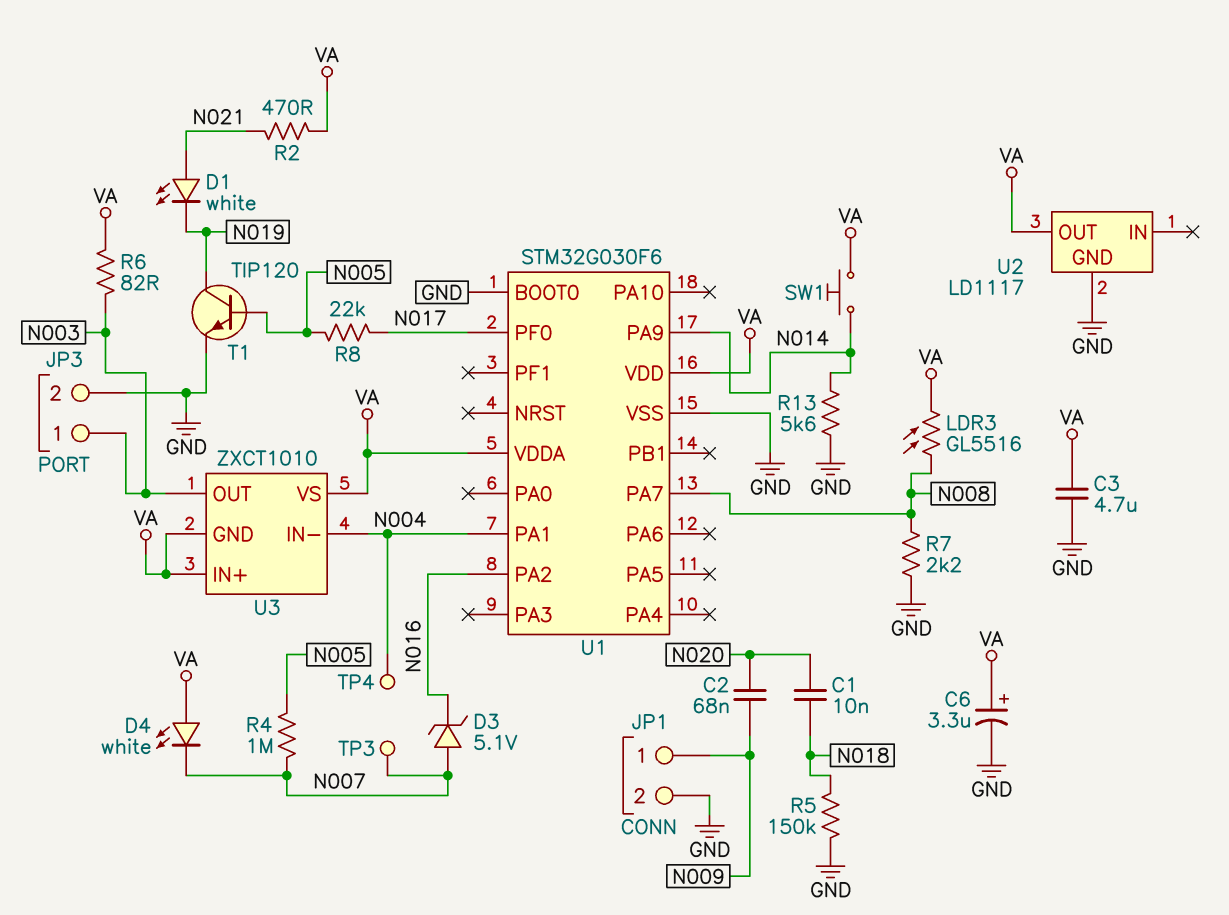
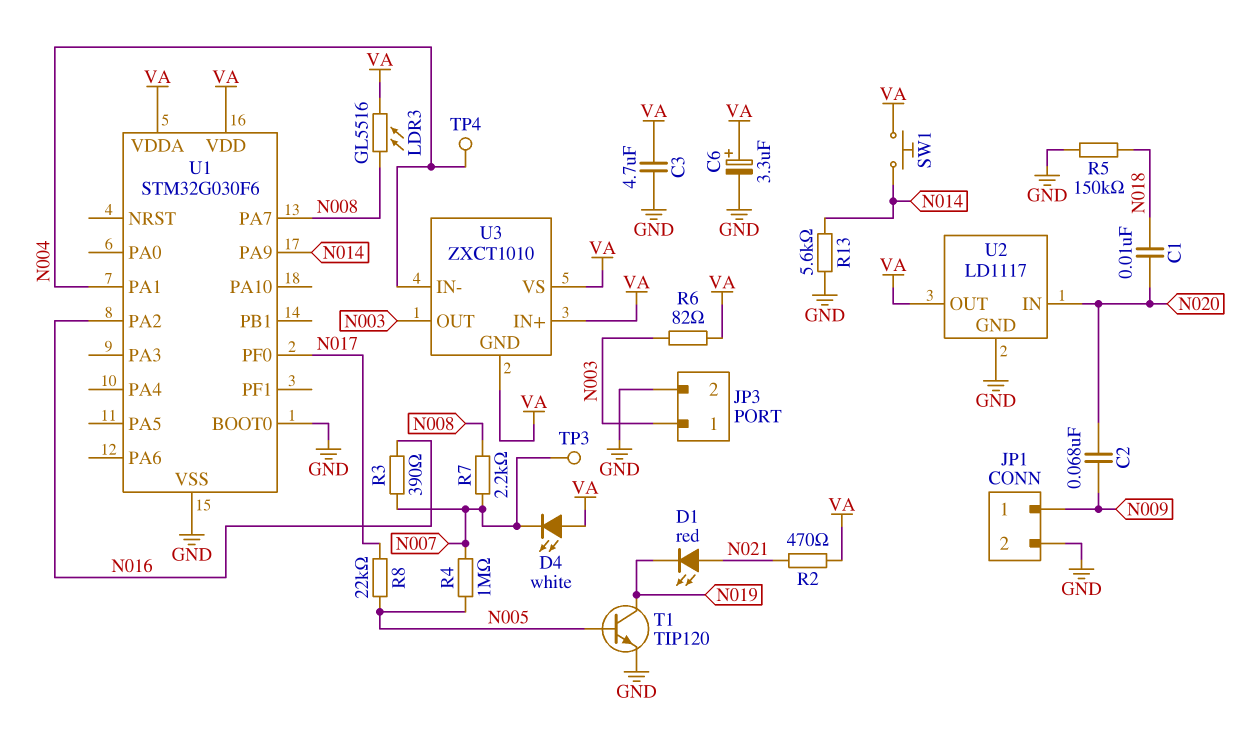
D1: LED white (A N021, K N019) -> LED red (A N021, K N019)
D3: zener 5.1V (A N007, K N016) -> none
R3: none -> 390 (N007, N016)
R7: 2.2k (GND, N008) -> 2.2k (N007, N008)
U2 pin IN: none -> N020

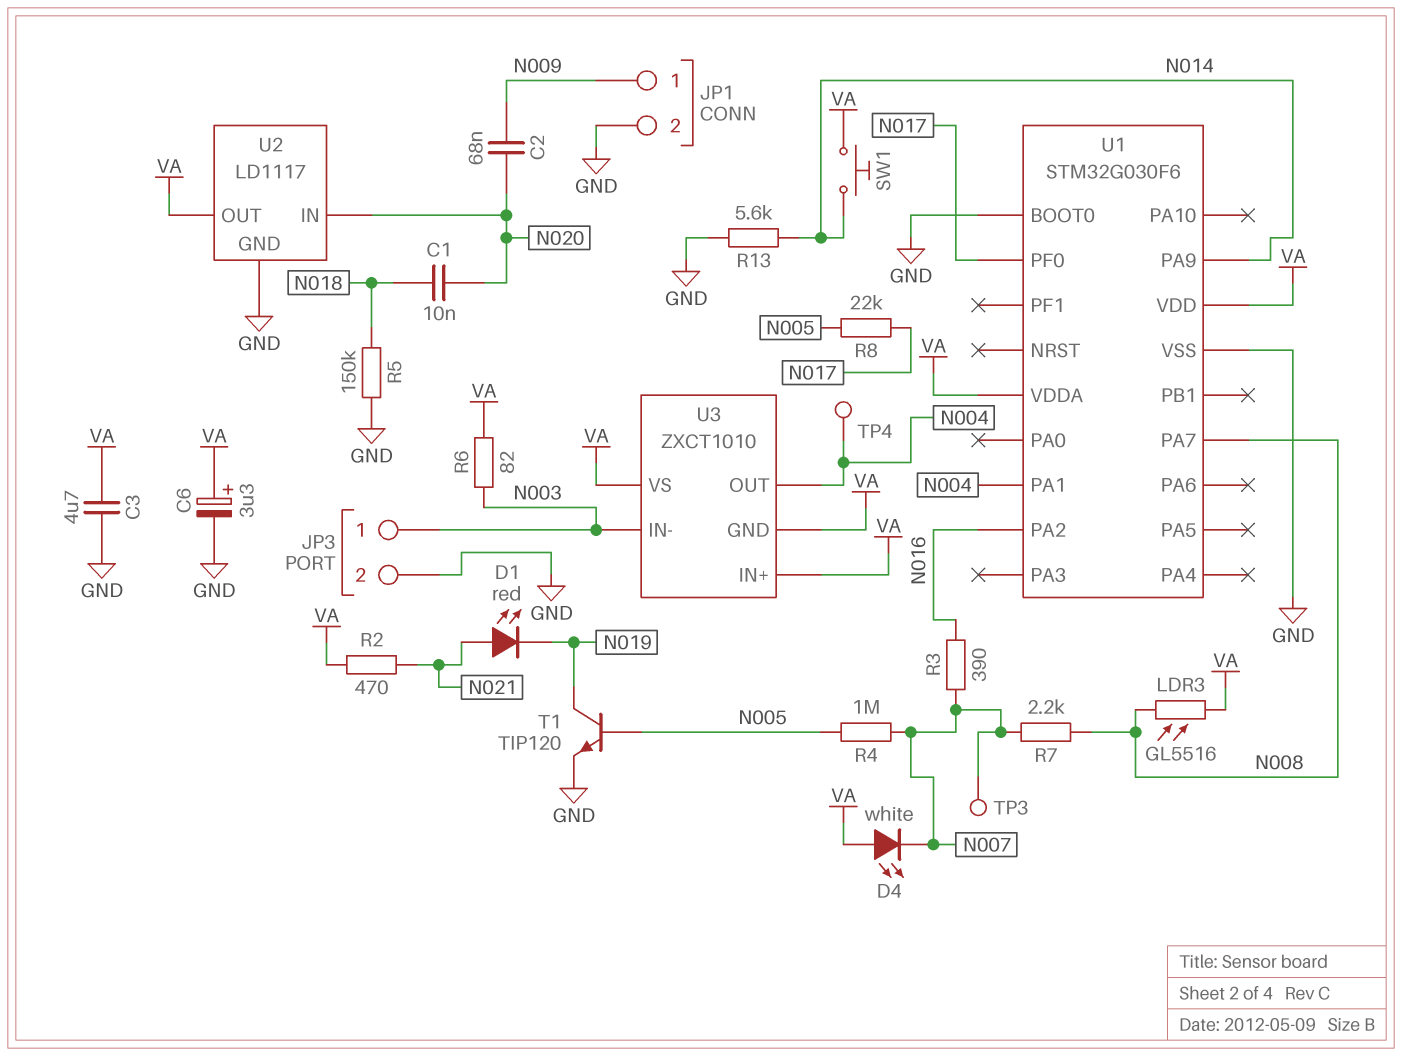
U3 pin IN-: N004 -> N003
U3 pin OUT: N003 -> N004

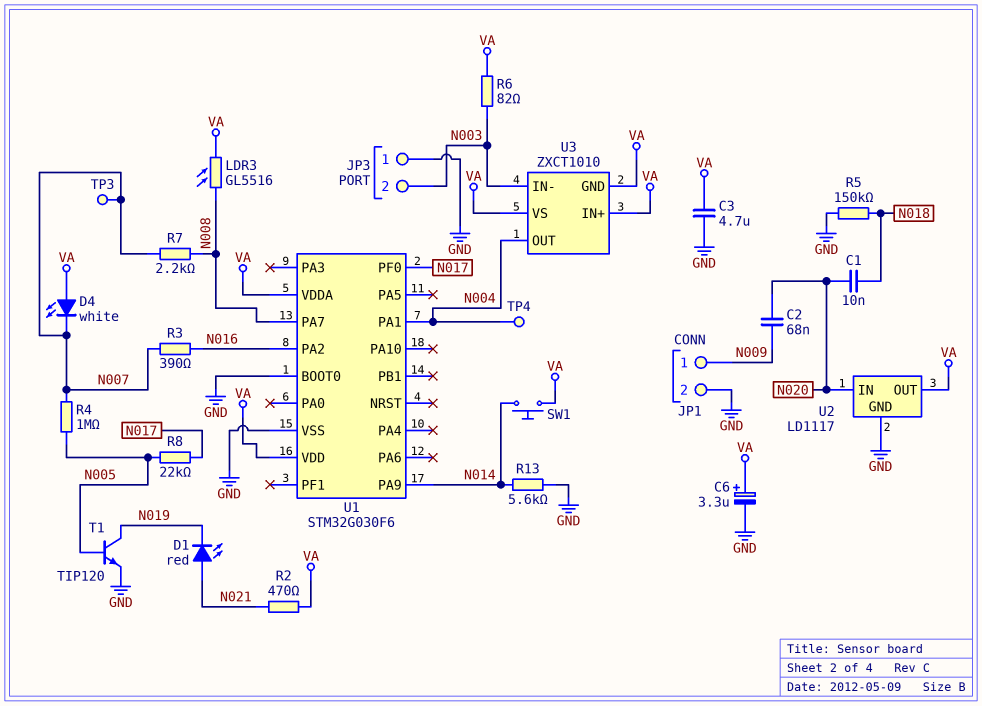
JP3 pin 1: N003 -> GND
JP3 pin 2: GND -> N003

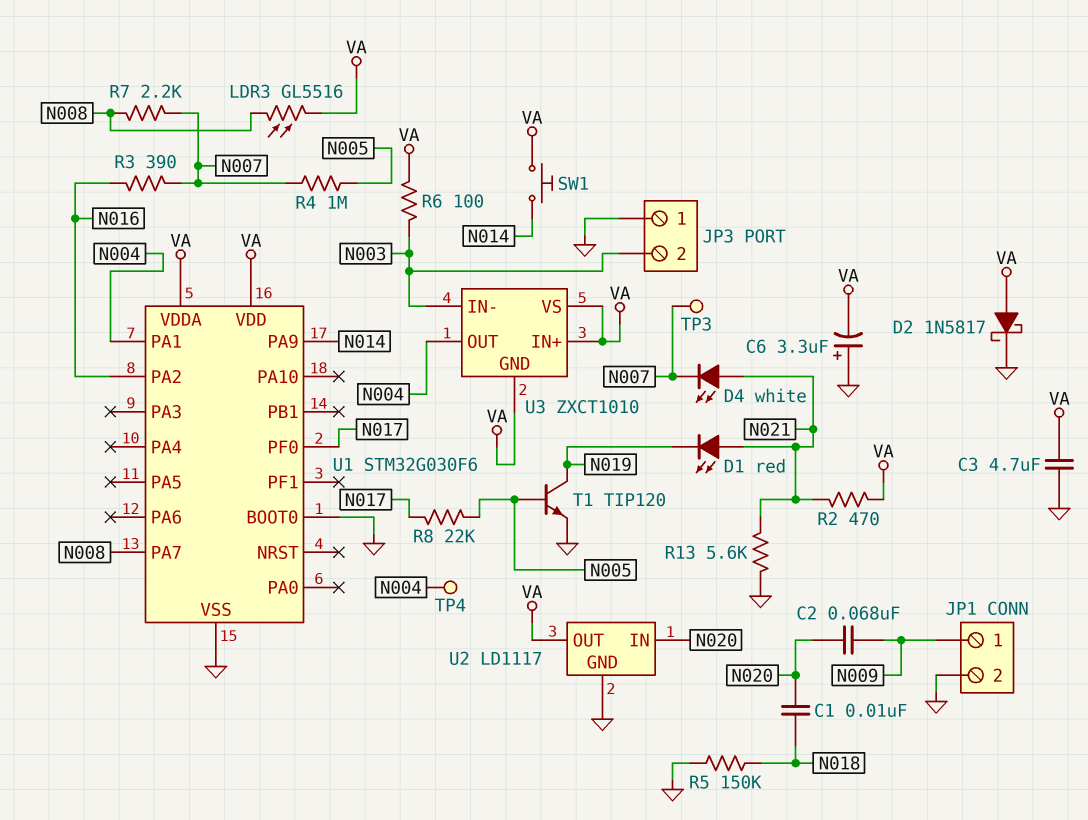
C6: 3.3uF (plus VA, minus GND) -> 3.3uF (plus GND, minus VA)
D2: none -> schottky 1N5817 (A VA, K GND)
D4: LED white (A VA, K N007) -> LED white (A N021, K N007)
R6: 82 (N003, VA) -> 100 (N003, VA)
R13: 5.6k (GND, N014) -> 5.6k (GND, N021)

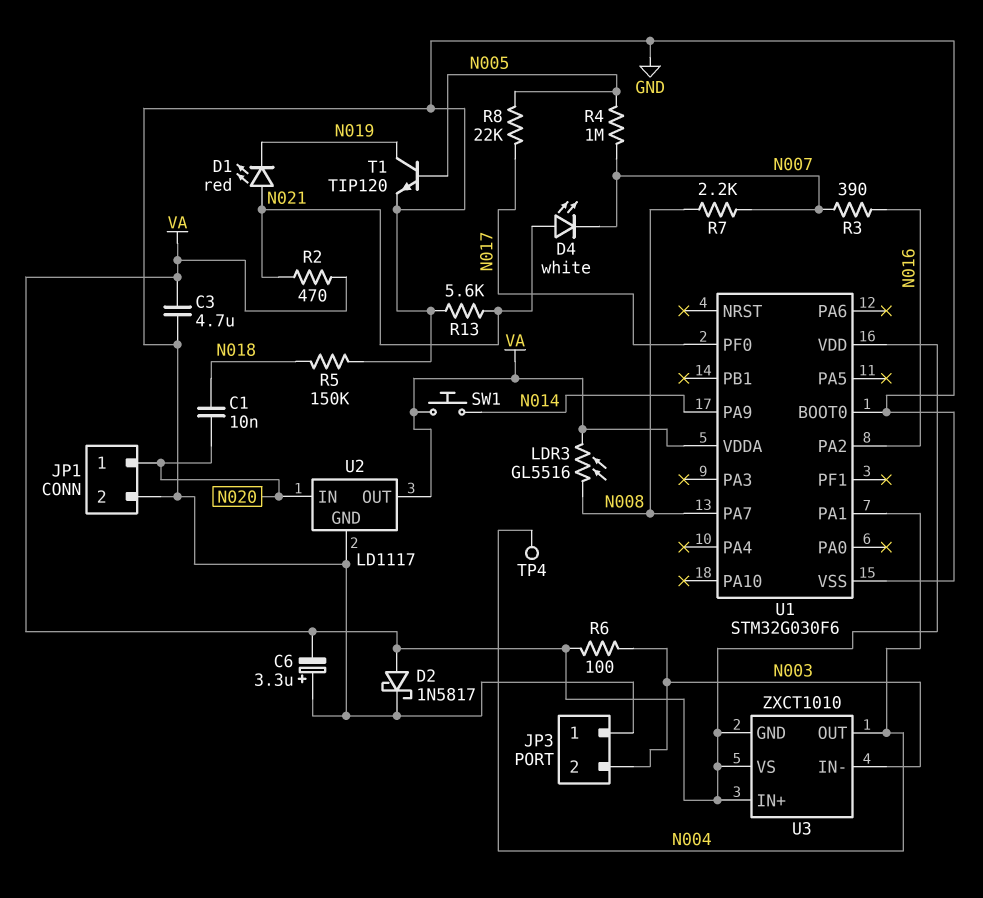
C2: 68nF (N009, N020) -> none
JP1 pin 1: N009 -> N020
TP3: test point (N007) -> none

